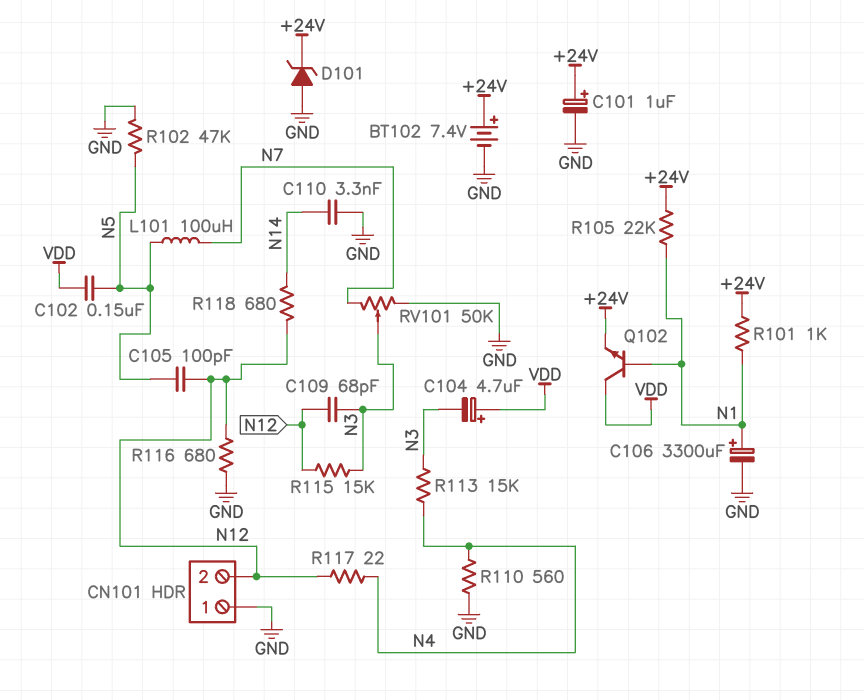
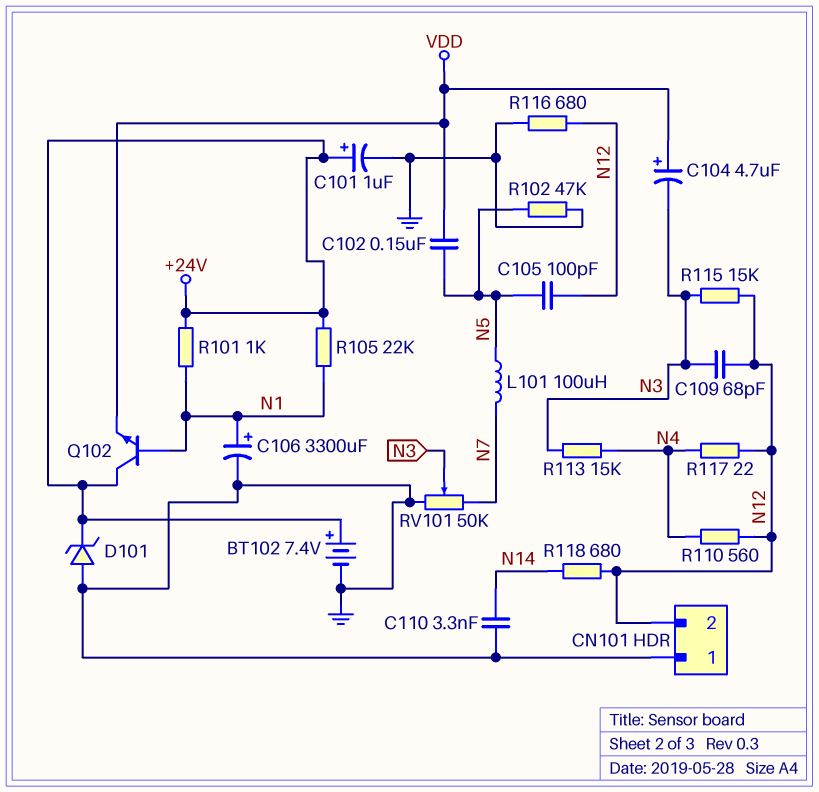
Q102: NPN (B N1, C VDD, E +24V) -> NPN (B N1, C +24V, E VDD)
R110: 560 (GND, N4) -> 560 (N4, N12)

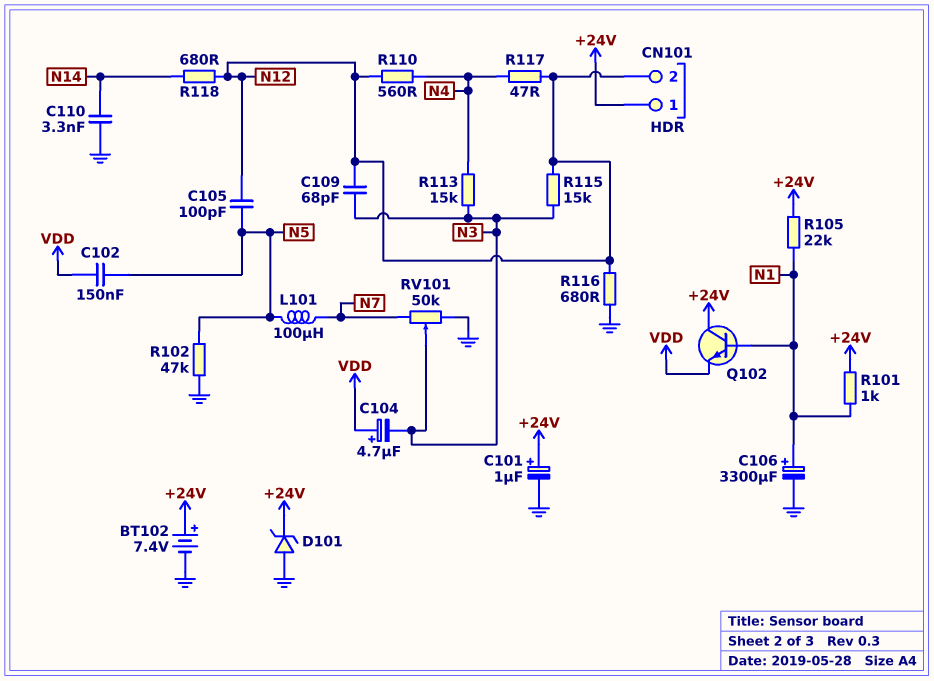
CN101 pin 1: GND -> +24V
R117: 22 (N4, N12) -> 47 (N4, N12)

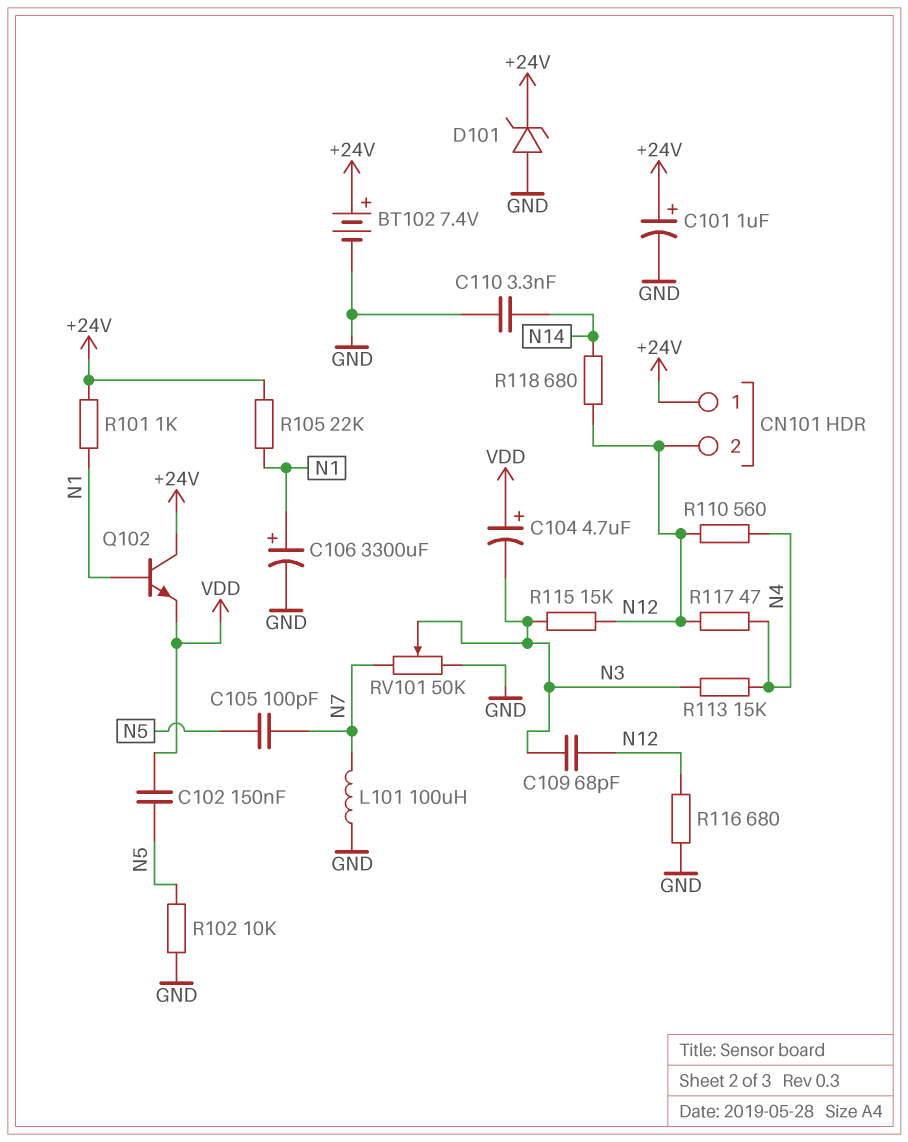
C105: 100pF (N5, N12) -> 100pF (N5, N7)
L101: 100uH (N5, N7) -> 100uH (GND, N7)
R102: 47k (GND, N5) -> 10k (GND, N5)

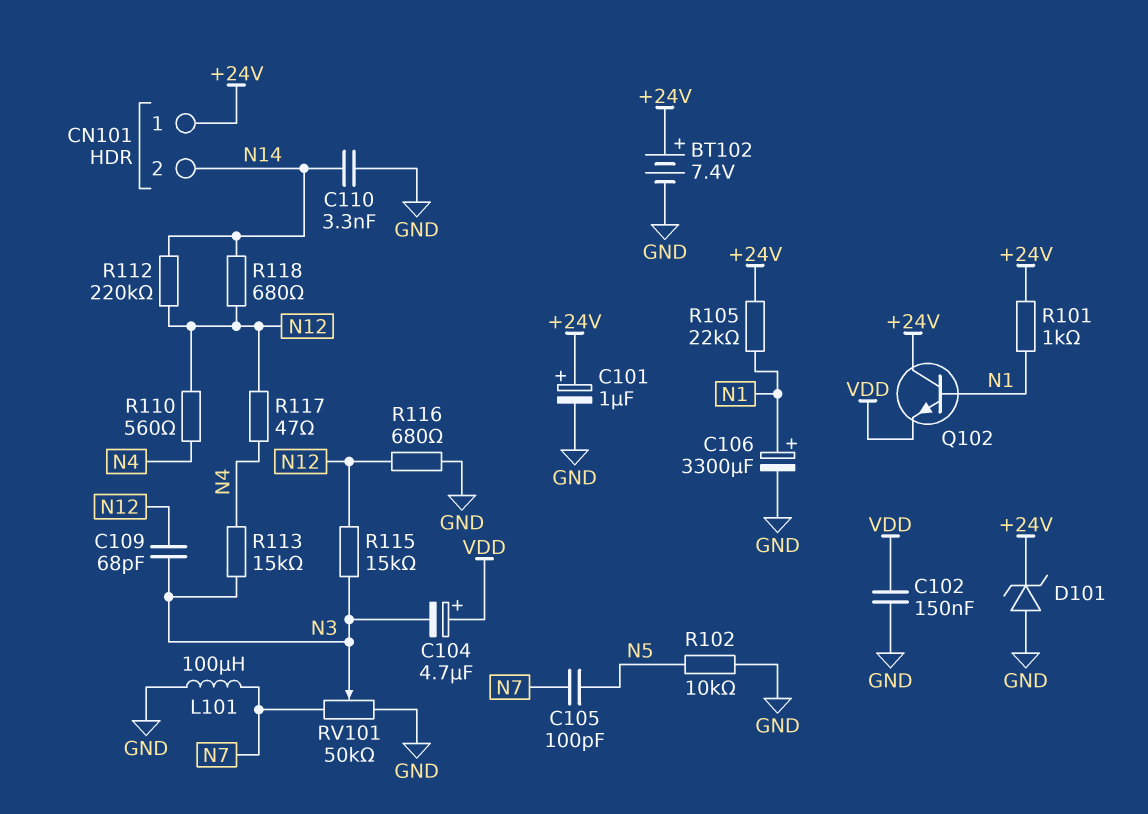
C102: 150nF (N5, VDD) -> 150nF (GND, VDD)
CN101 pin 2: N12 -> N14
R112: none -> 220k (N12, N14)

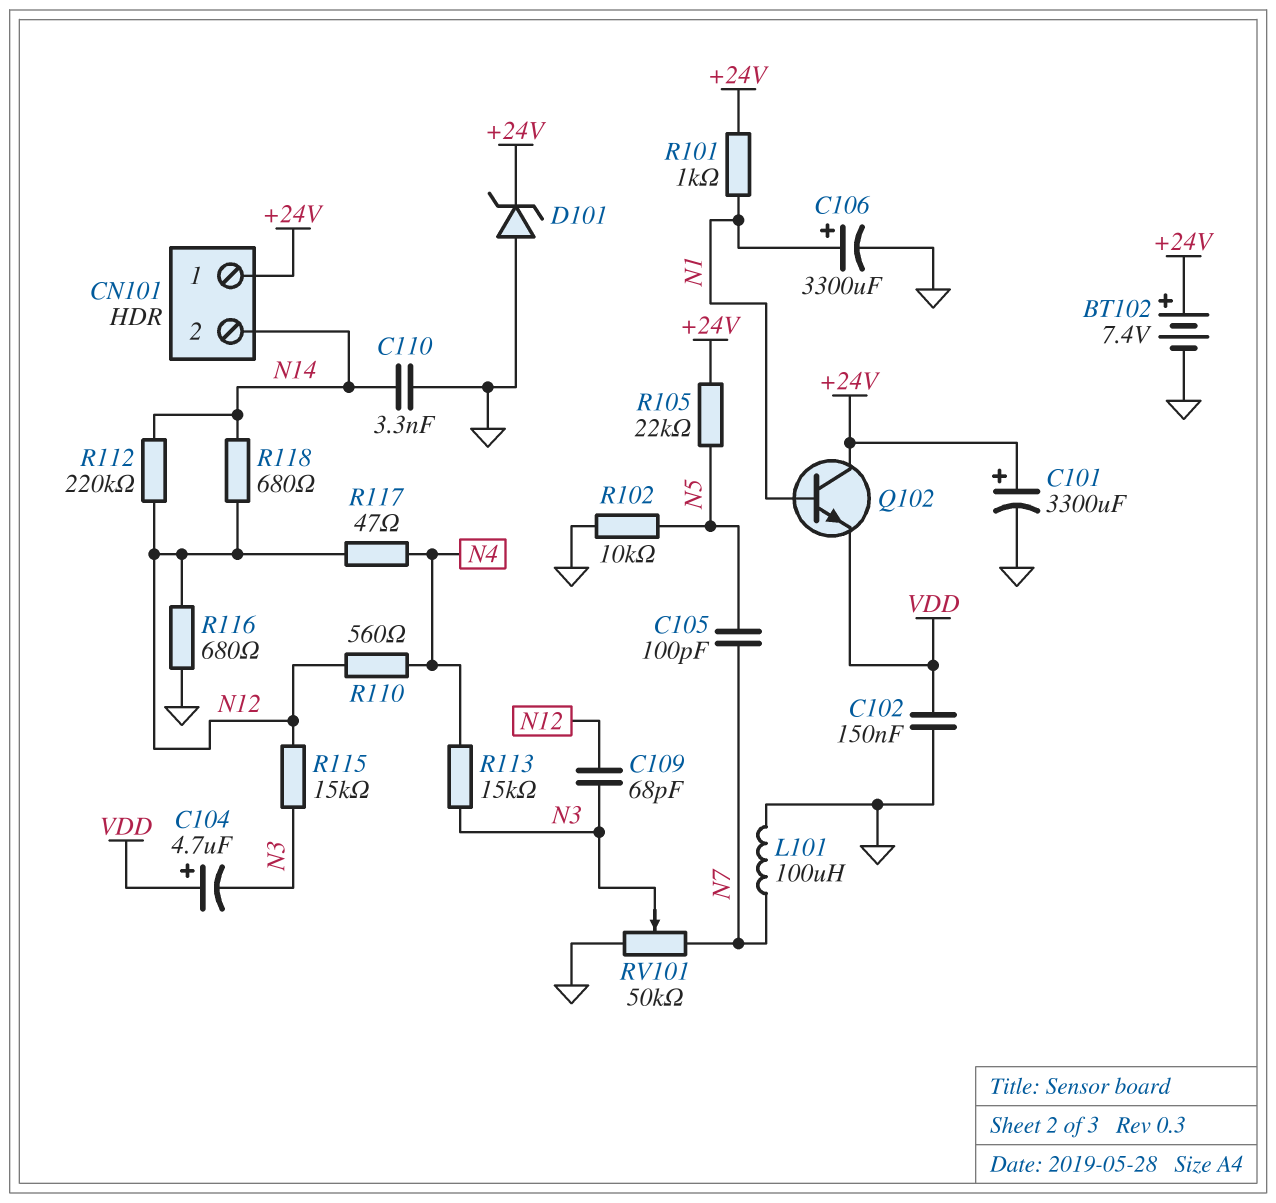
C101: 1uF (plus +24V, minus GND) -> 3300uF (plus +24V, minus GND)
R105: 22k (+24V, N1) -> 22k (+24V, N5)

